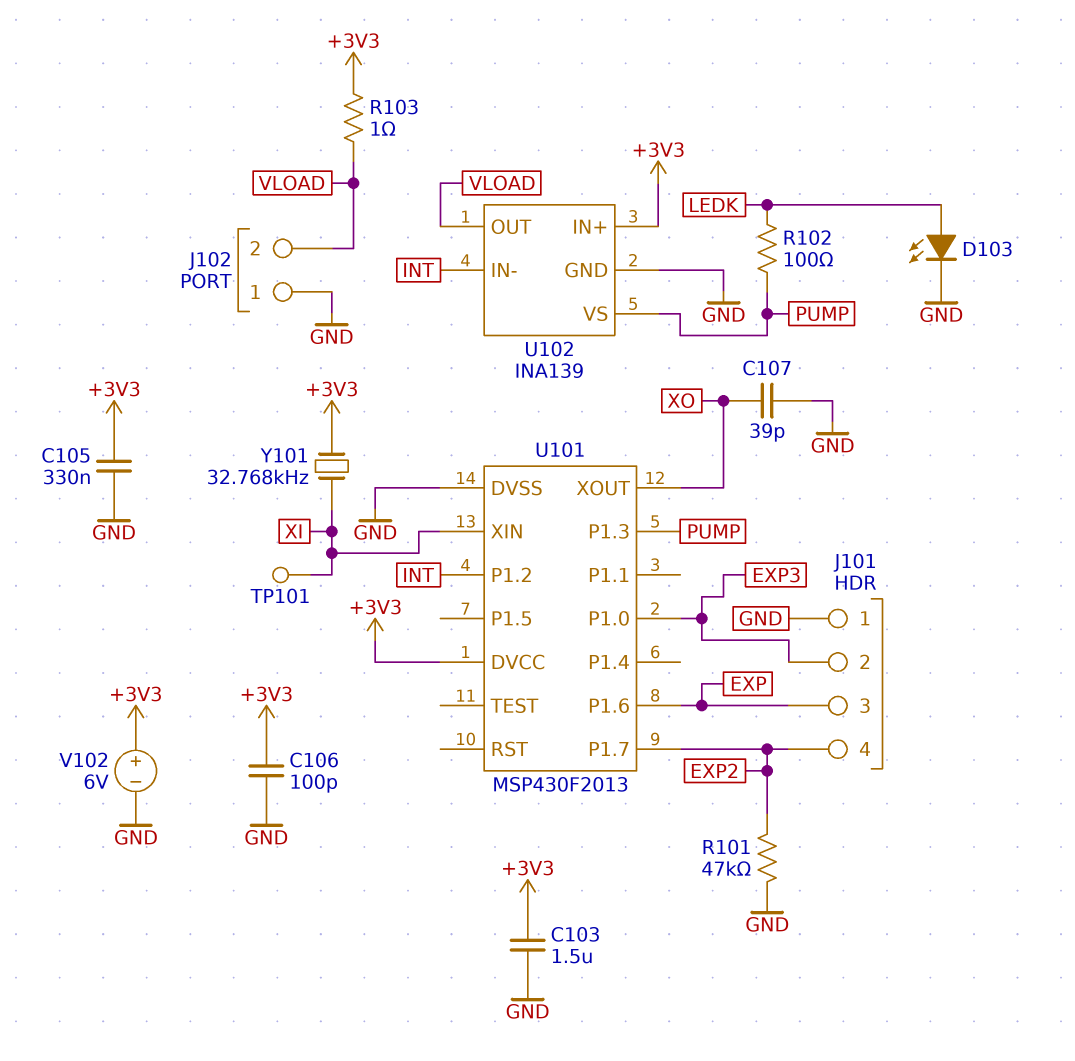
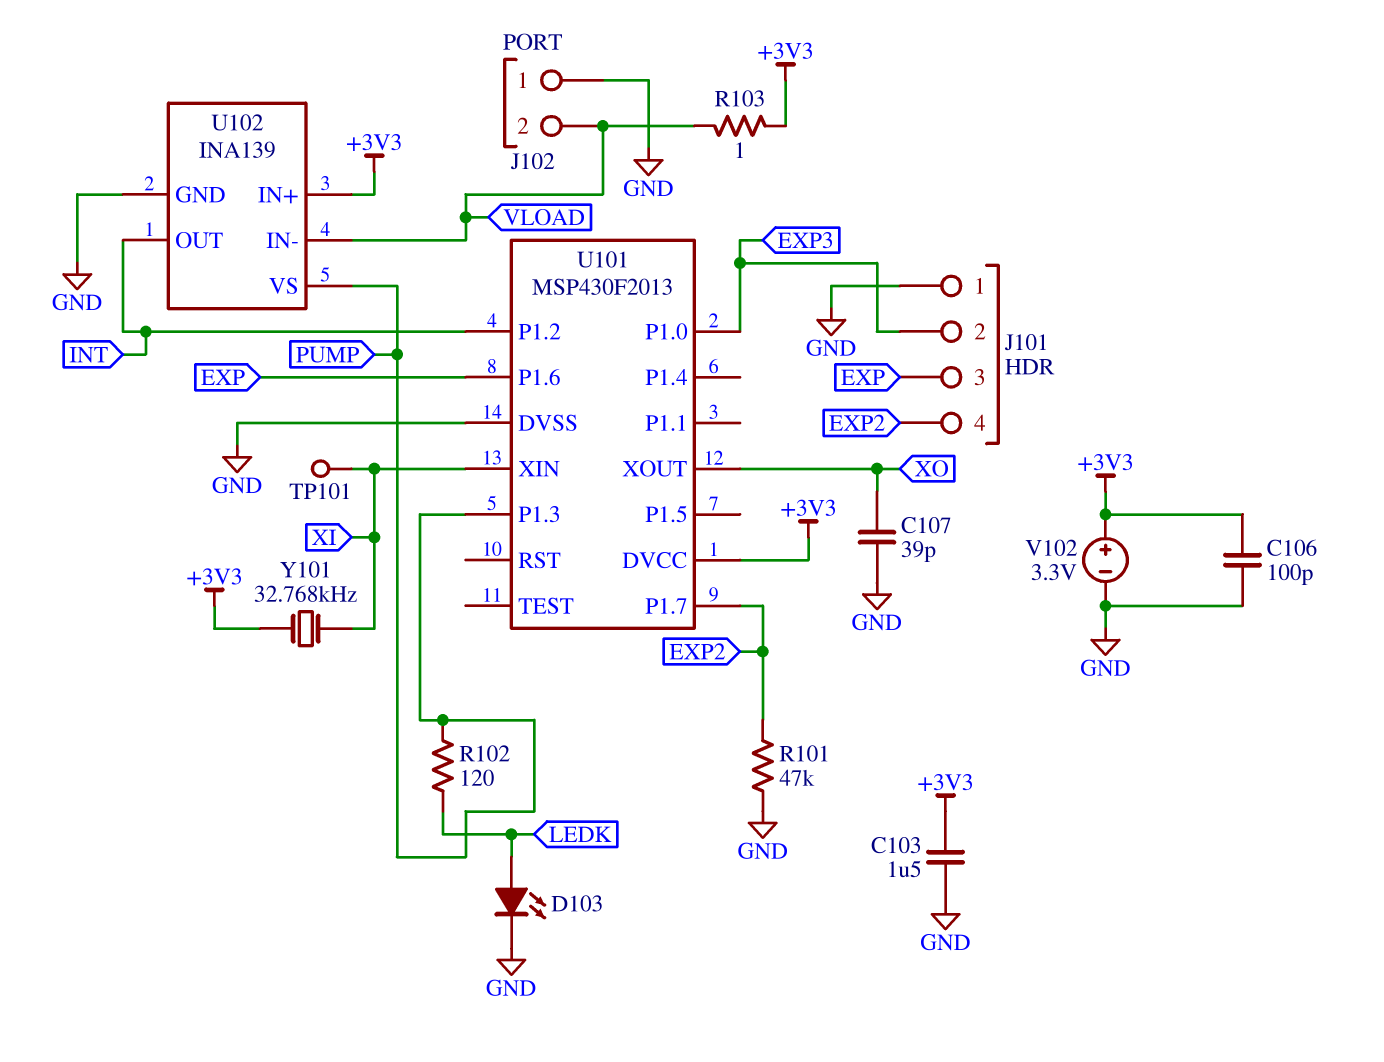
C105: 330nF (+3V3, GND) -> none
R102: 100 (LEDK, PUMP) -> 120 (LEDK, PUMP)
U102 pin IN-: INT -> VLOAD
U102 pin OUT: VLOAD -> INT
V102: 6V (plus +3V3, minus GND) -> 3.3V (plus +3V3, minus GND)

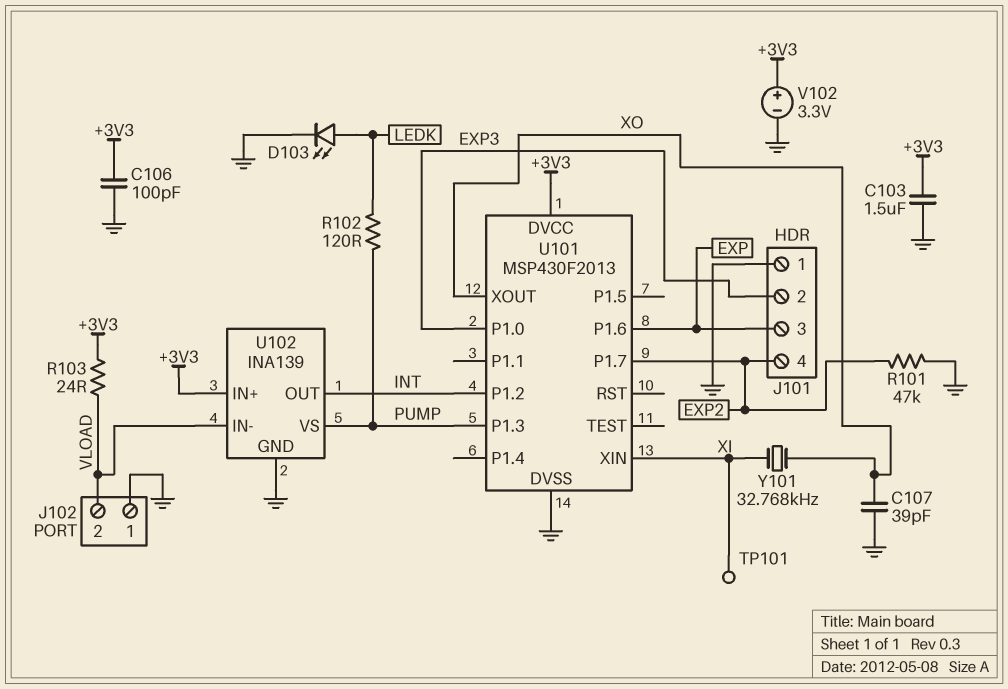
R103: 1 (+3V3, VLOAD) -> 24 (+3V3, VLOAD)
Y101: 32.768kHz (+3V3, XI) -> 32.768kHz (XI, XO)

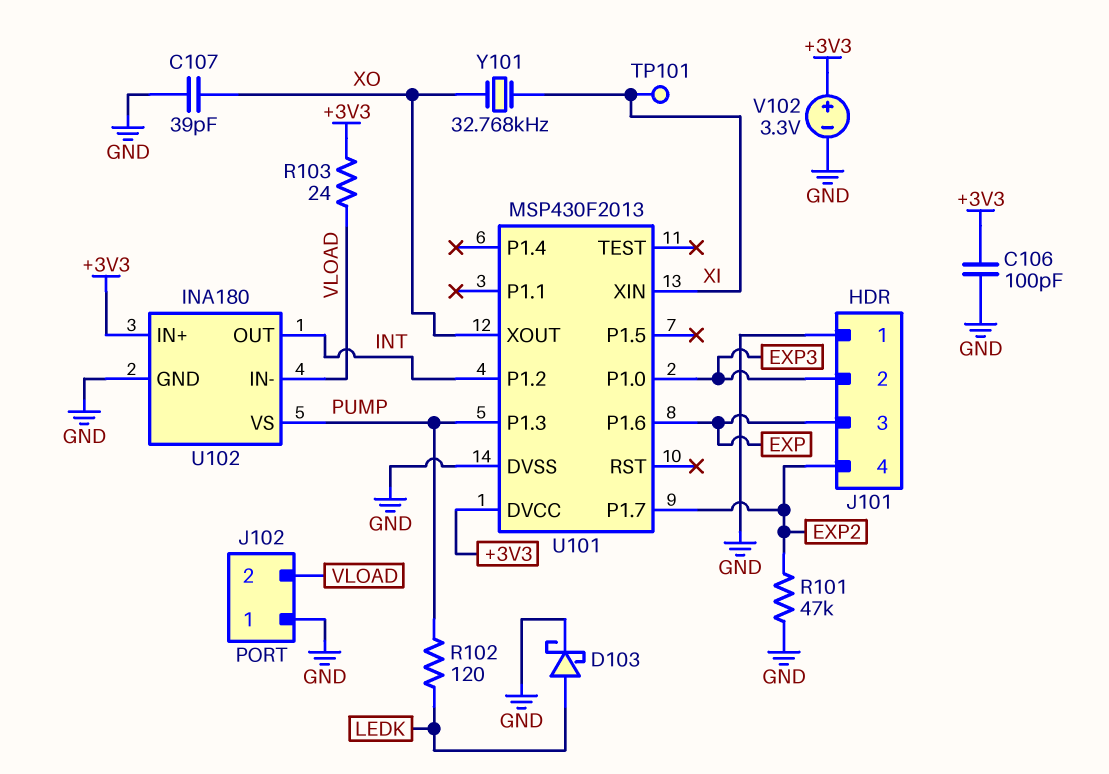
C103: 1.5uF (+3V3, GND) -> none
D103: LED (A LEDK, K GND) -> schottky (A LEDK, K GND)
U102: INA139 -> INA180

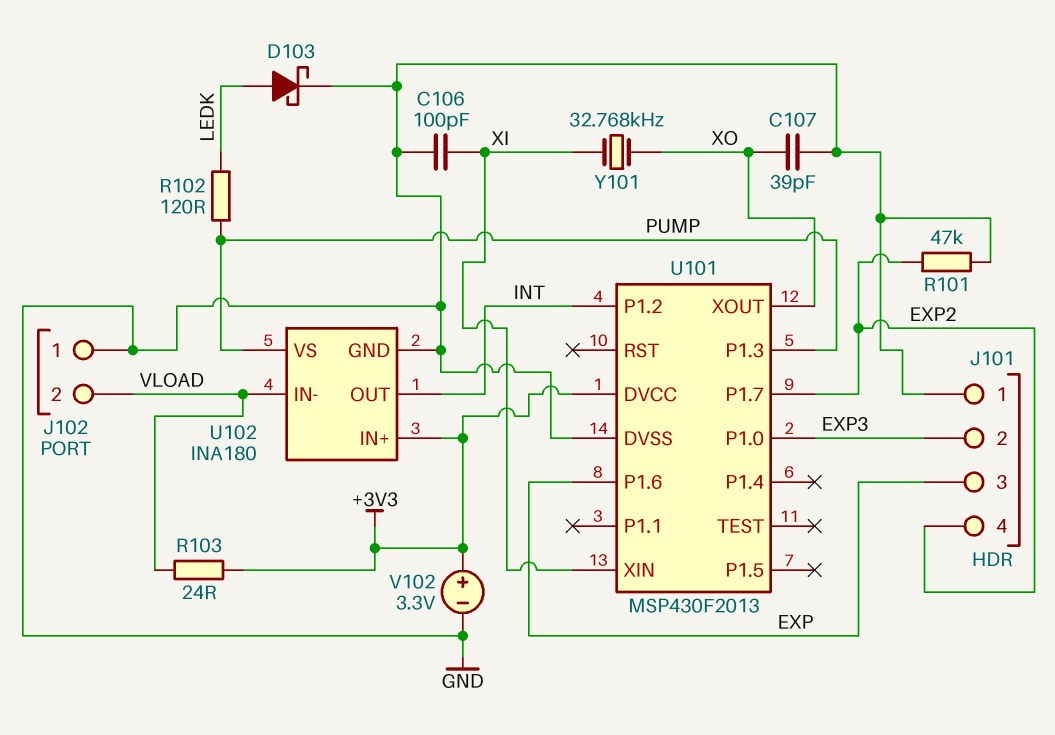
C106: 100pF (+3V3, GND) -> 100pF (GND, XI)
TP101: test point (XI) -> none

